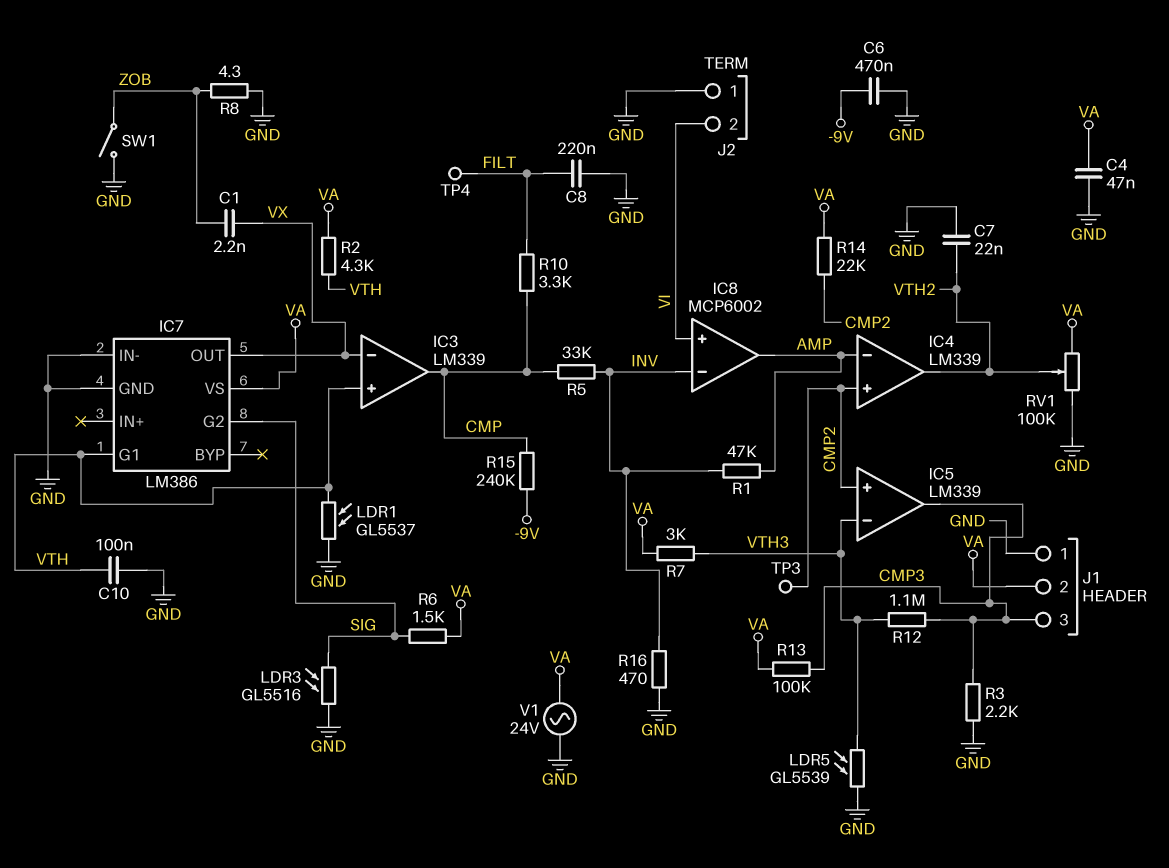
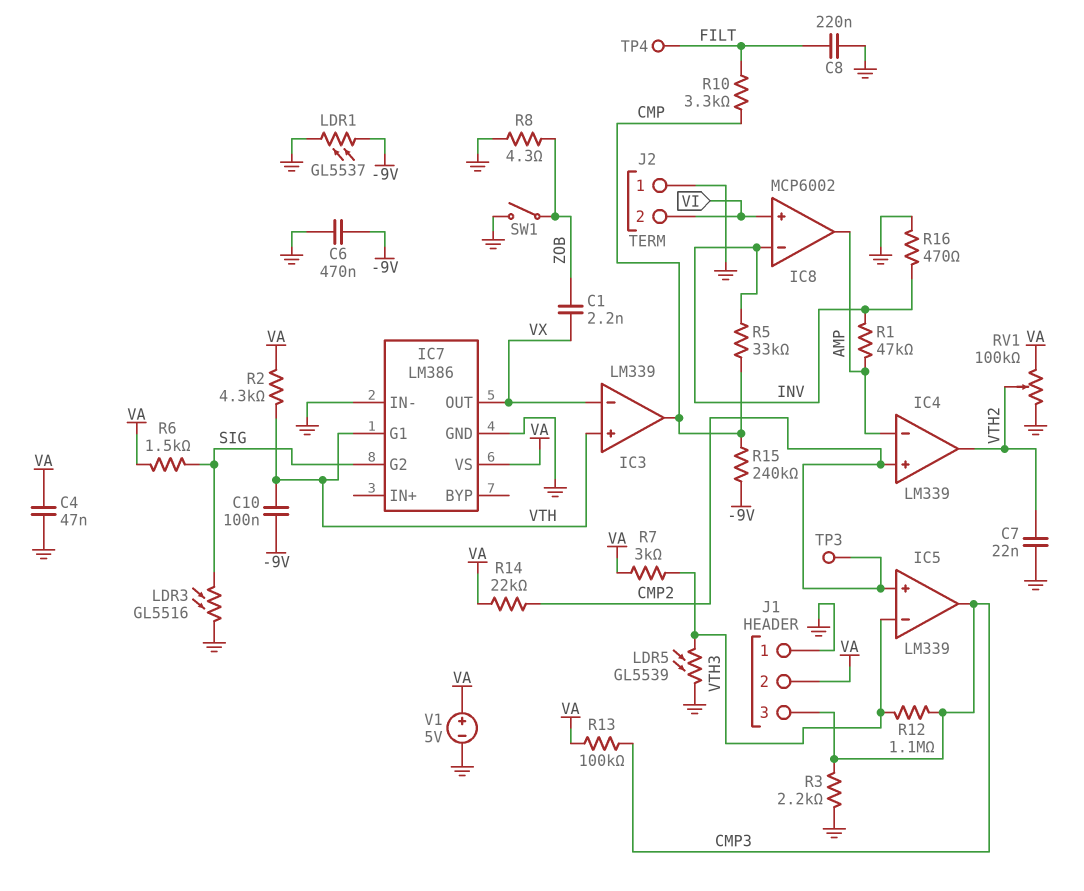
C10: 100nF (GND, VTH) -> 100nF (-9V, VTH)
LDR1: GL5537 (GND, VTH) -> GL5537 (-9V, GND)
V1: AC 24V (GND, VA) -> 5V (plus VA, minus GND)

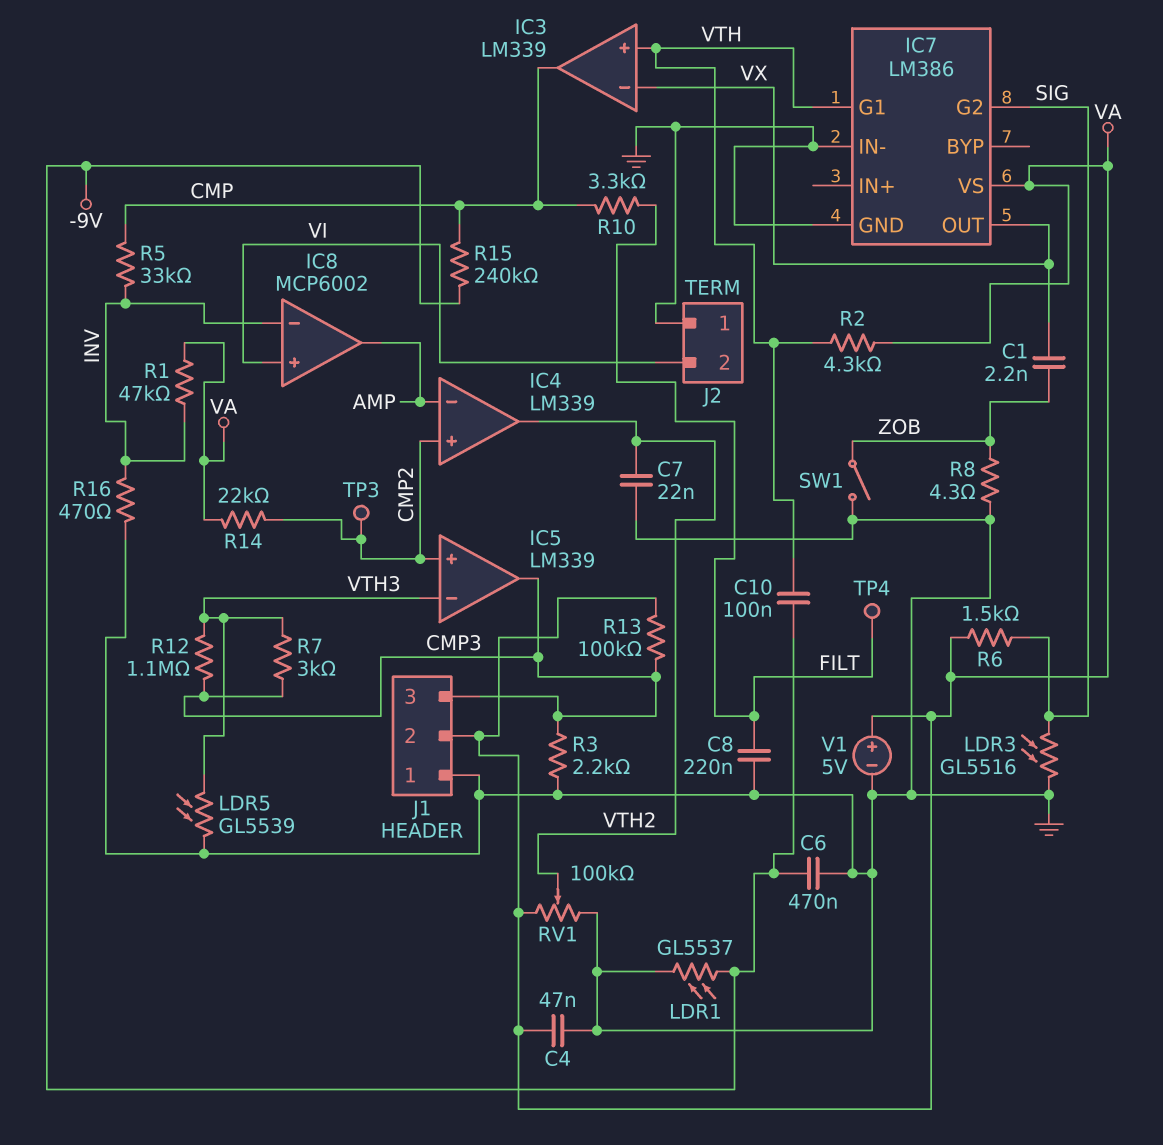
R1: 47k (AMP, INV) -> 47k (INV, VA)
R7: 3k (VA, VTH3) -> 3k (CMP3, VTH3)

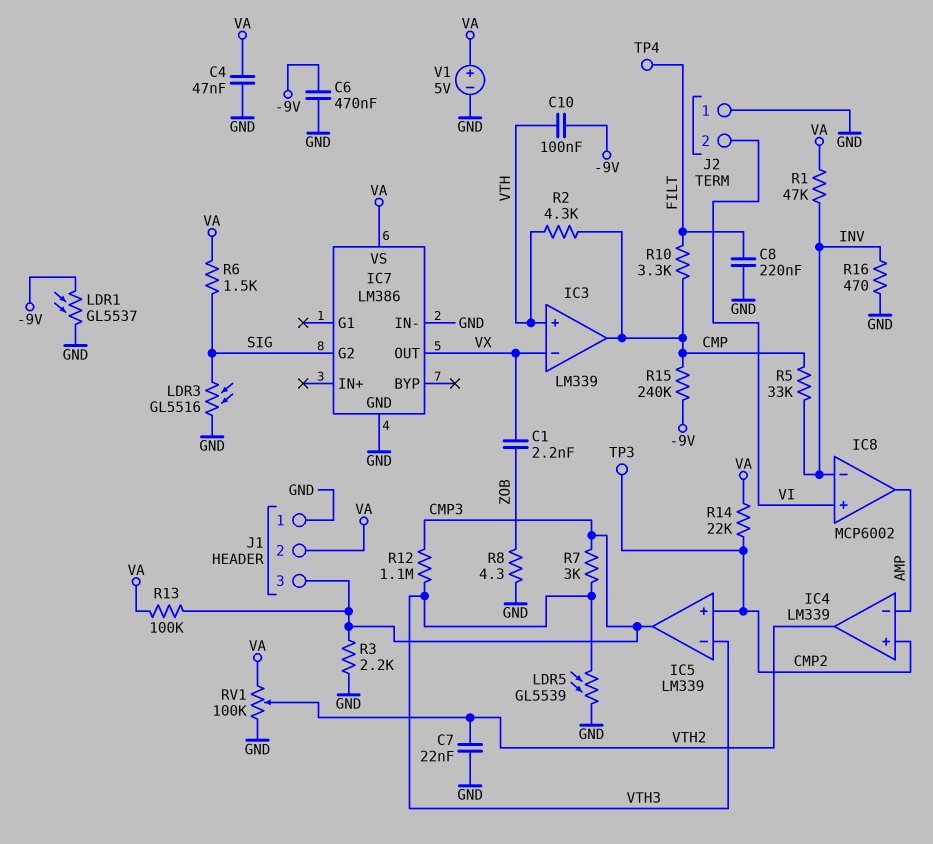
IC7 pin G1: VTH -> none
R2: 4.3k (VA, VTH) -> 4.3k (CMP, VTH)
SW1: switch (GND, ZOB) -> none

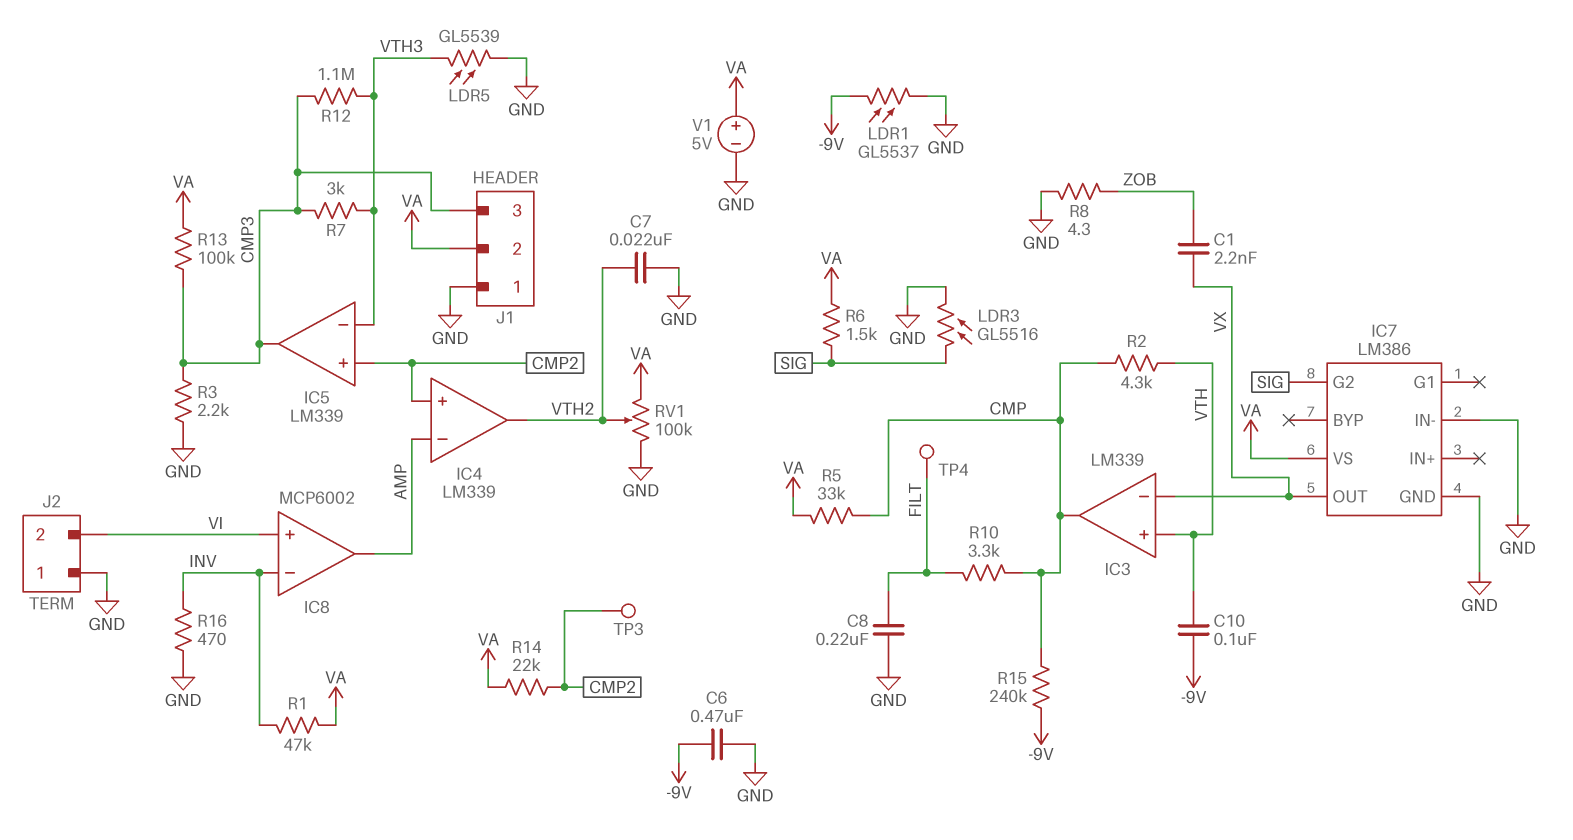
C4: 47nF (GND, VA) -> none
R5: 33k (CMP, INV) -> 33k (CMP, VA)

